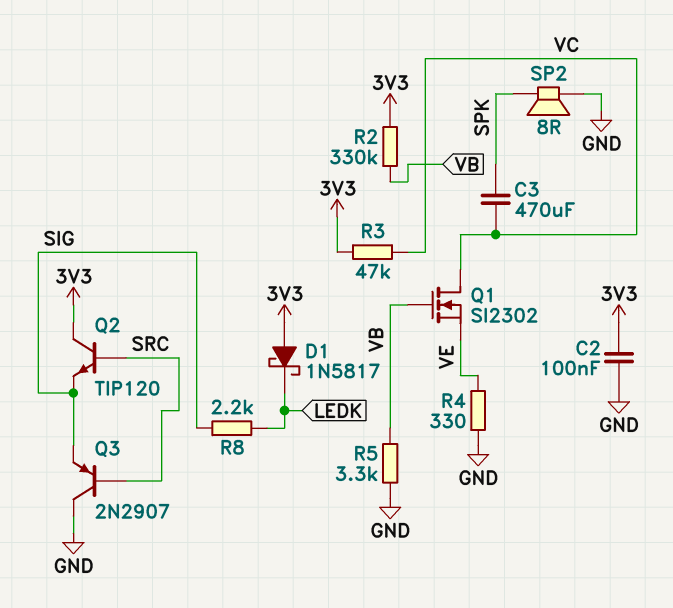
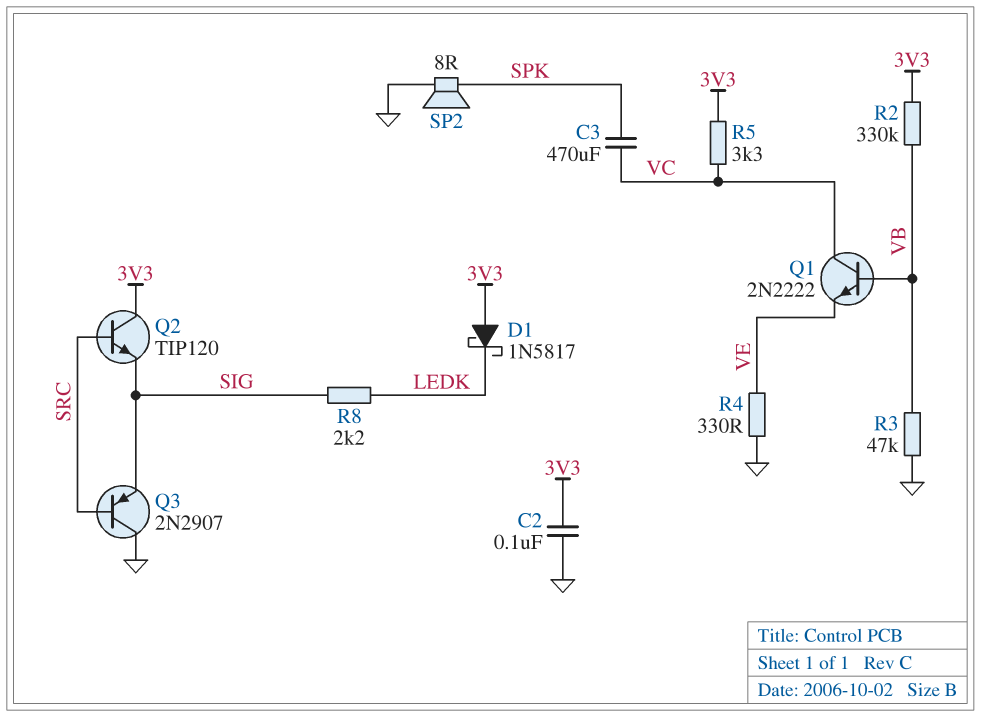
Q1: NMOS SI2302 (G VB, D VC, S VE) -> NPN 2N2222 (B VB, C VC, E VE)
R3: 47k (3V3, VC) -> 47k (GND, VB)
R5: 3.3k (GND, VB) -> 3.3k (3V3, VC)

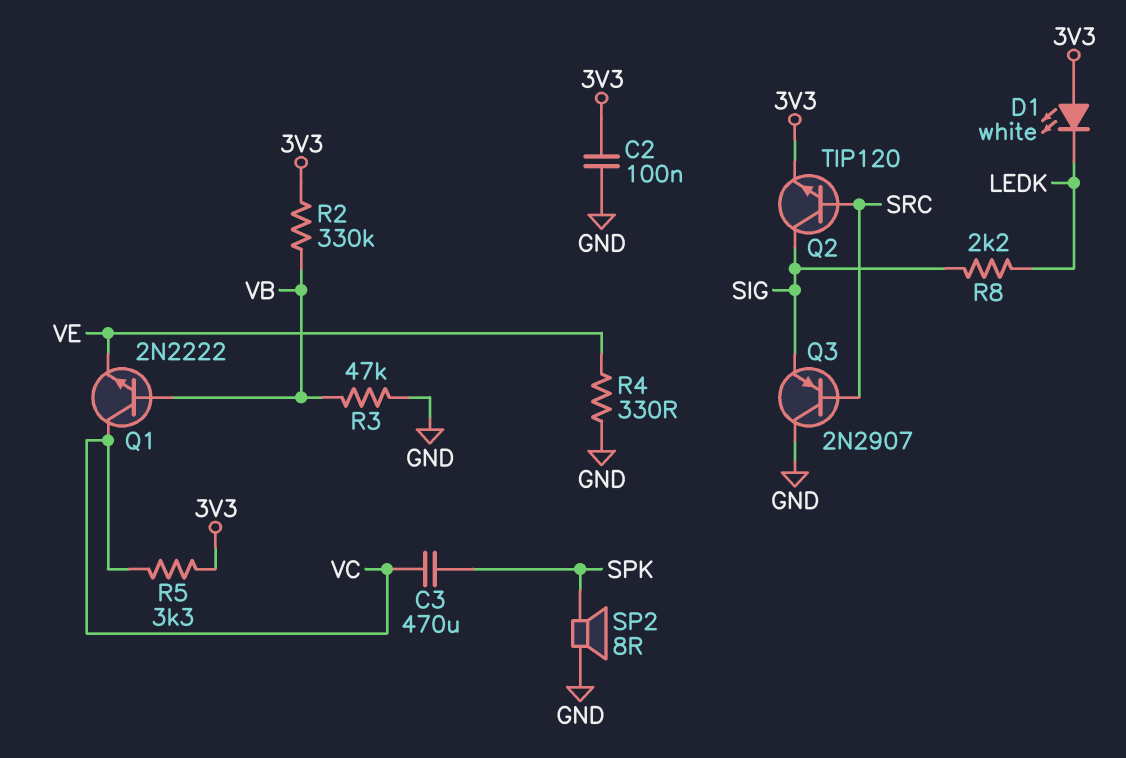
D1: schottky 1N5817 (A 3V3, K LEDK) -> LED white (A 3V3, K LEDK)
Q2: NPN TIP120 (B SRC, C 3V3, E SIG) -> NPN TIP120 (B SRC, C SIG, E 3V3)

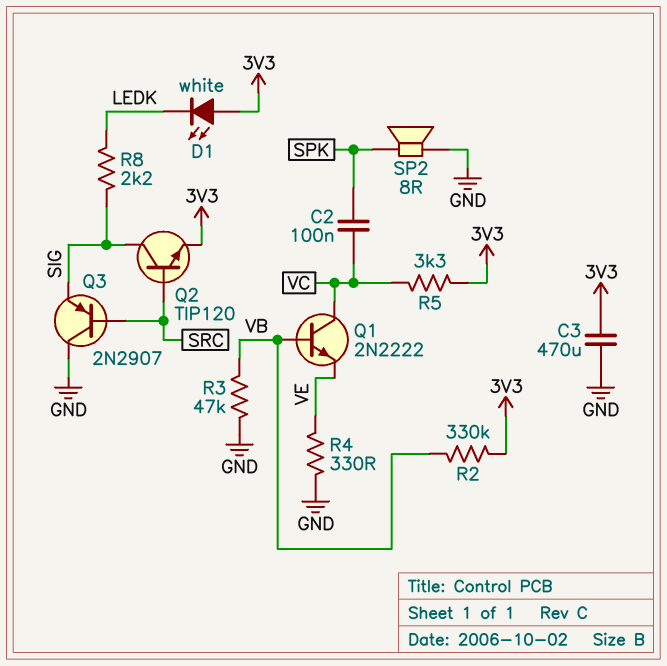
C2: 100nF (3V3, GND) -> 100nF (SPK, VC)
C3: 470uF (SPK, VC) -> 470uF (3V3, GND)

